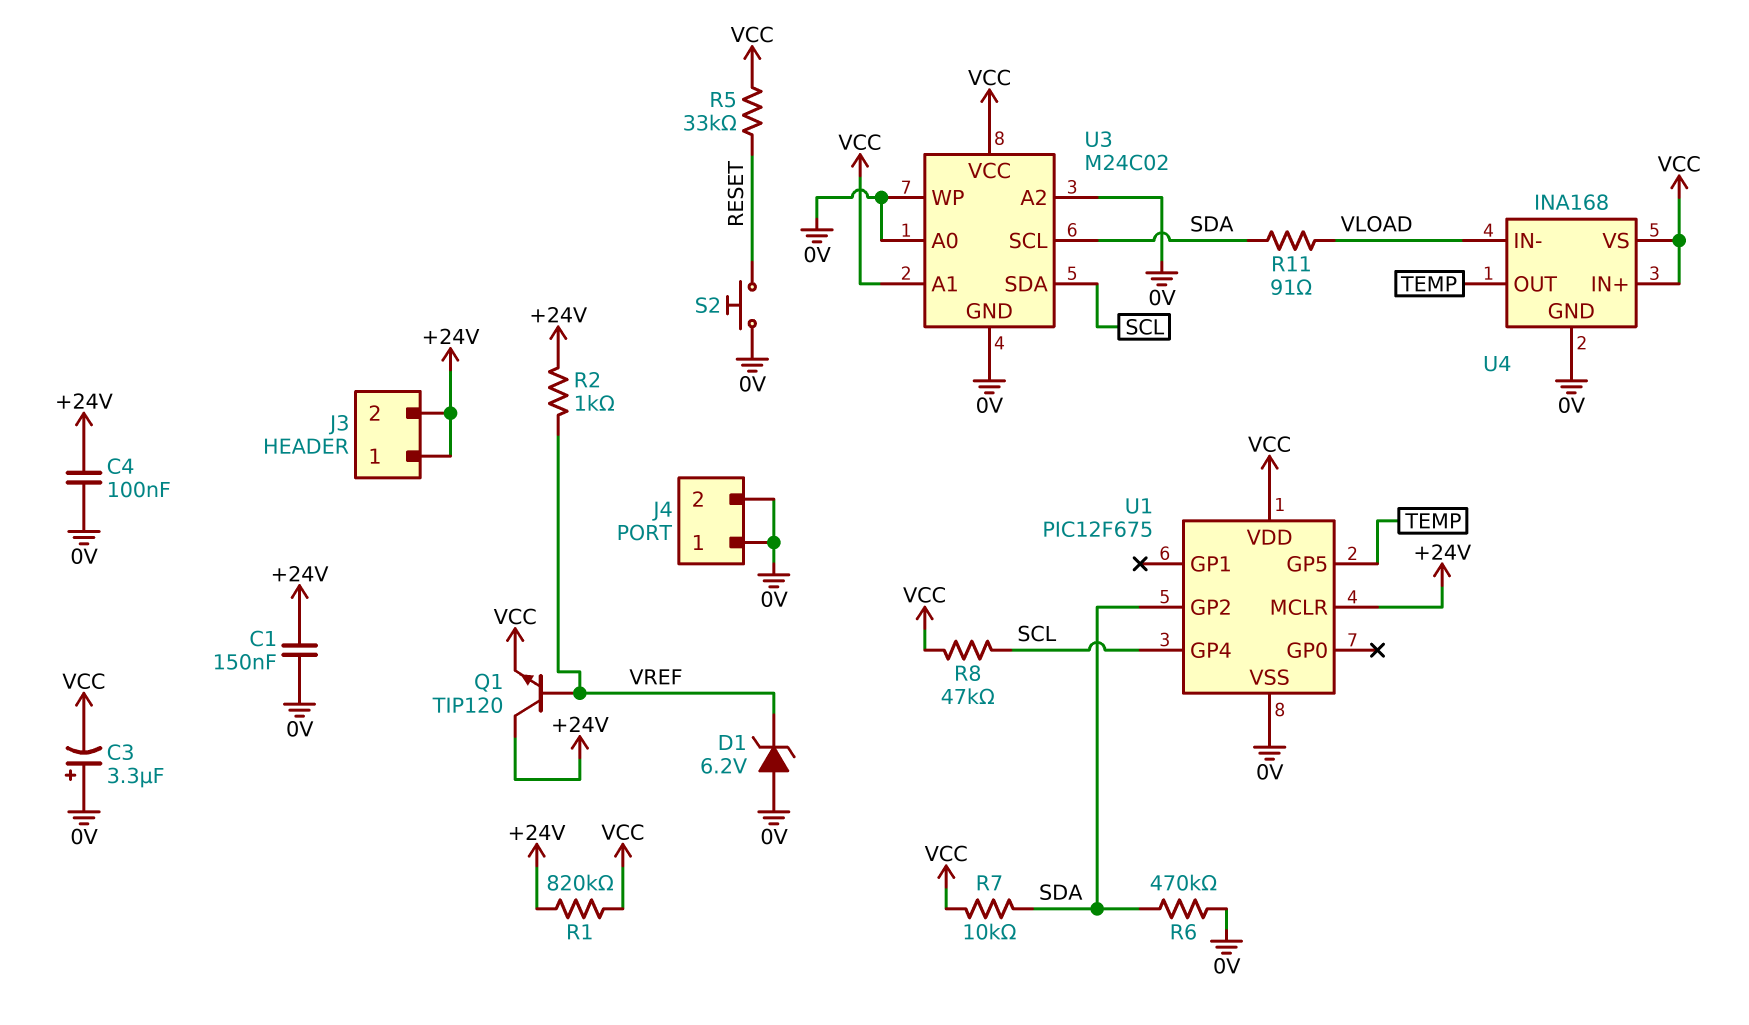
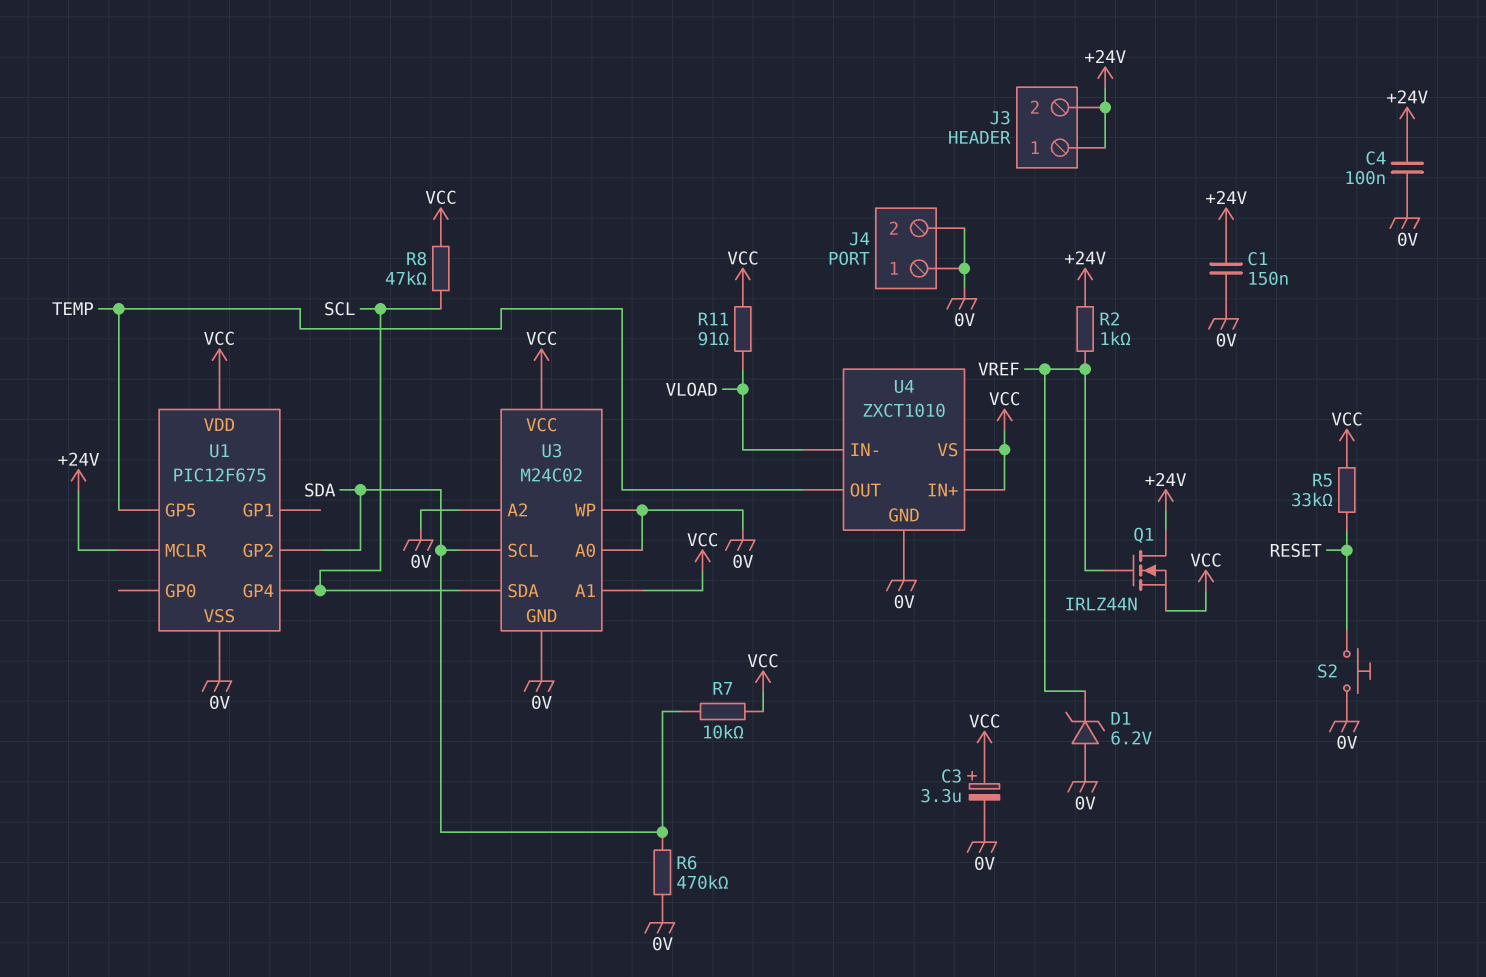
C3: 3.3uF (plus 0V, minus VCC) -> 3.3uF (plus VCC, minus 0V)
Q1: NPN TIP120 (B VREF, C +24V, E VCC) -> NMOS IRLZ44N (G VREF, D +24V, S VCC)
R1: 820k (+24V, VCC) -> none
R11: 91 (SDA, VLOAD) -> 91 (VCC, VLOAD)
U4: INA168 -> ZXCT1010

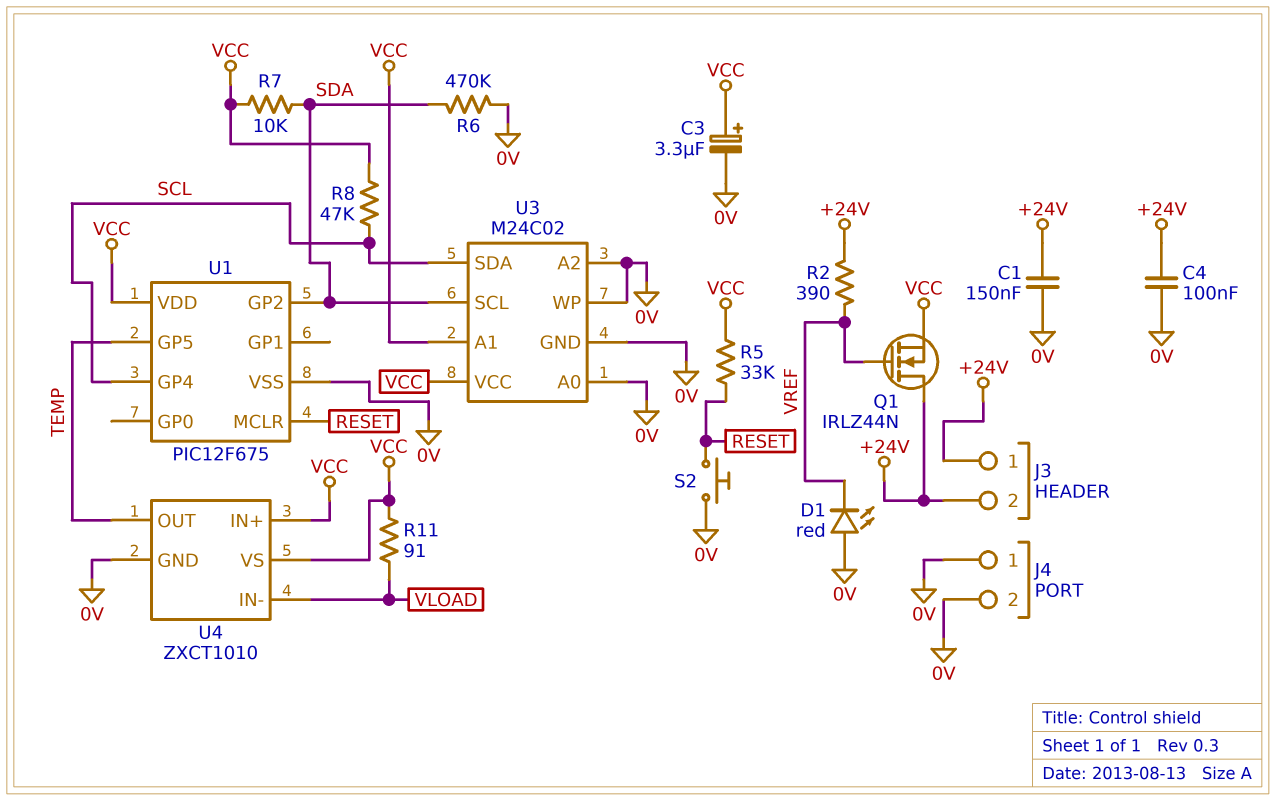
D1: zener 6.2V (A 0V, K VREF) -> LED red (A 0V, K VREF)
R2: 1k (+24V, VREF) -> 390 (+24V, VREF)
U1 pin MCLR: +24V -> RESET

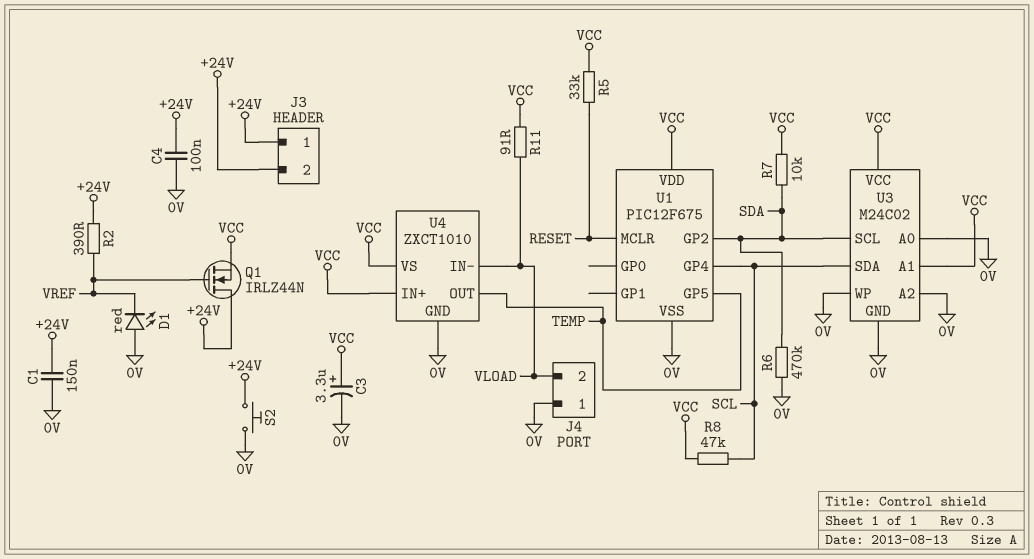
J4 pin 2: 0V -> VLOAD
S2: button (0V, RESET) -> button (+24V, 0V)

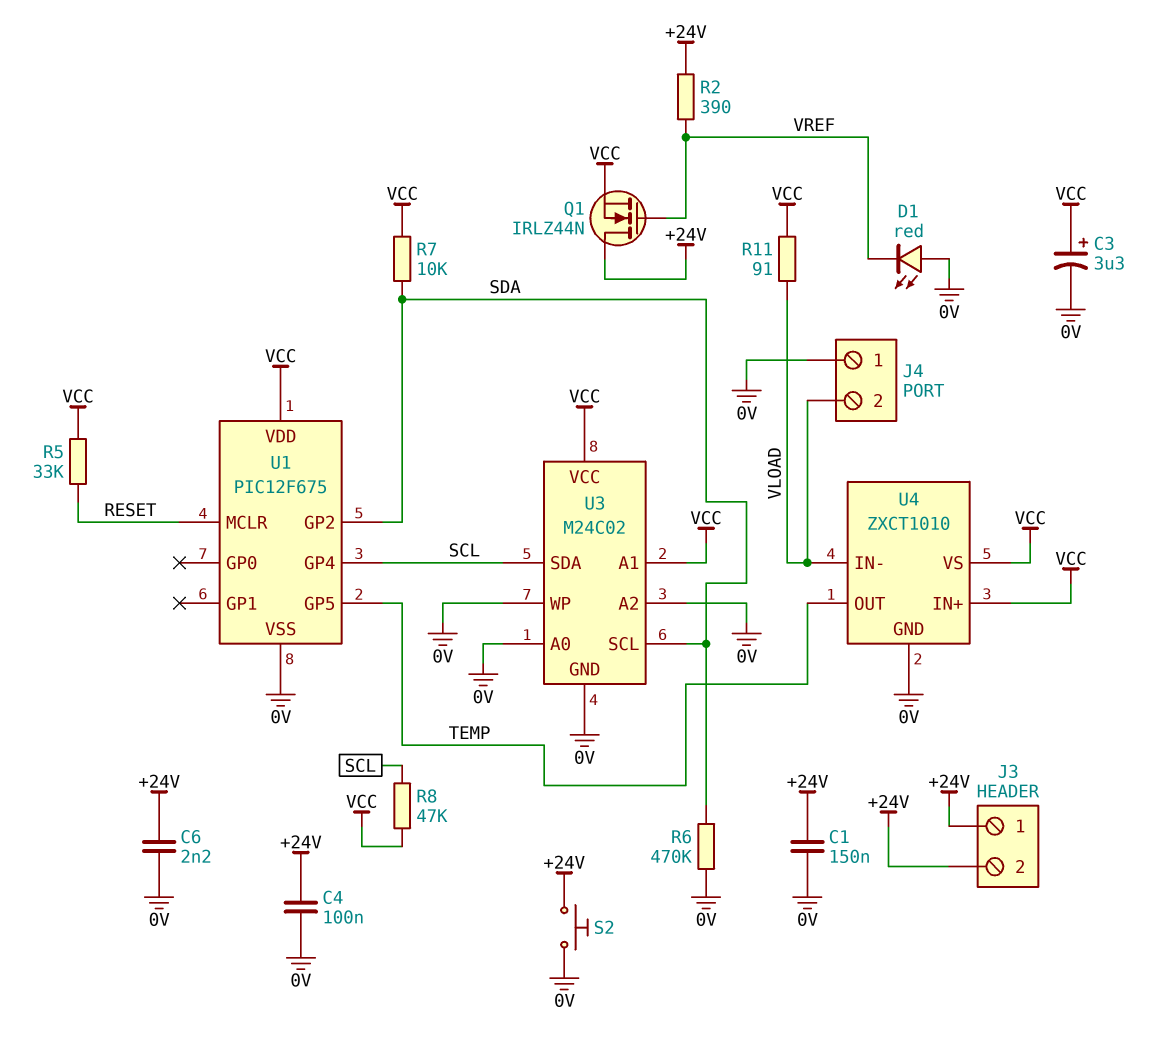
C6: none -> 2.2nF (+24V, 0V)

